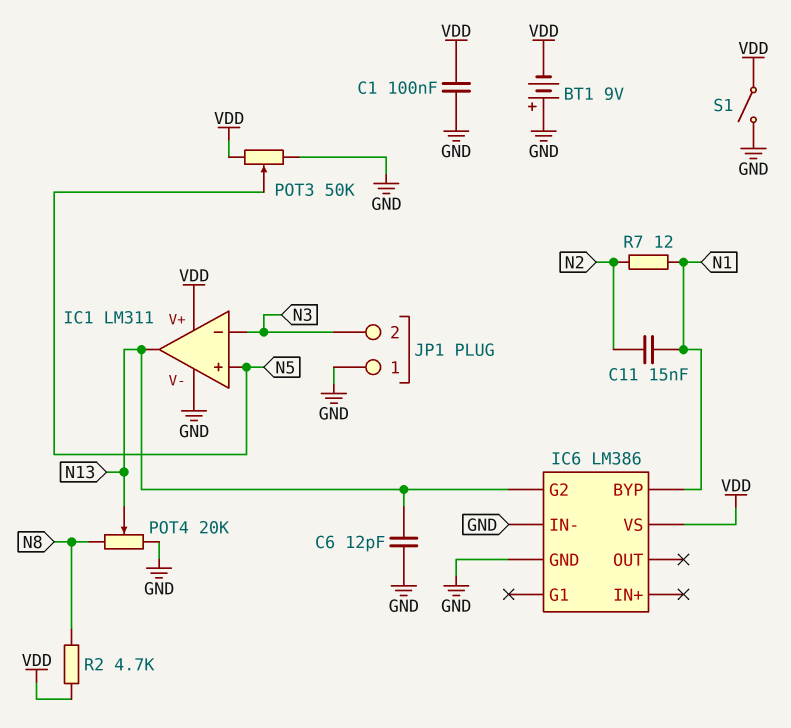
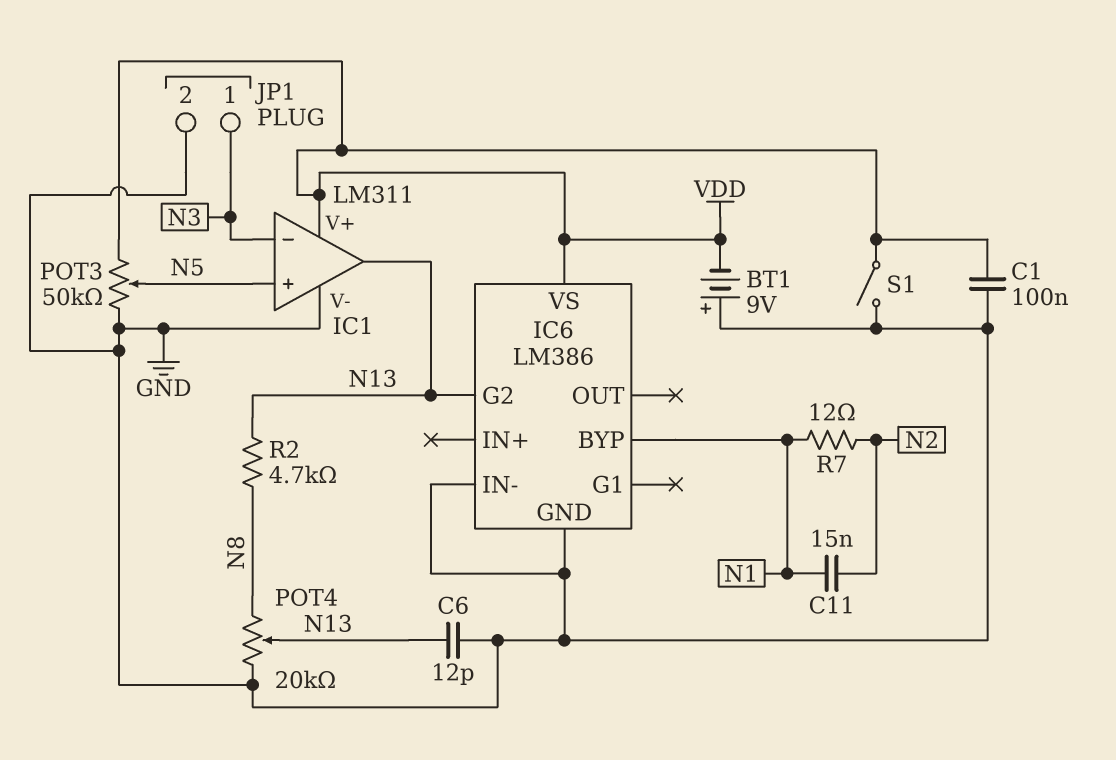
JP1 pin 1: GND -> N3
JP1 pin 2: N3 -> GND
R2: 4.7k (N8, VDD) -> 4.7k (N8, N13)

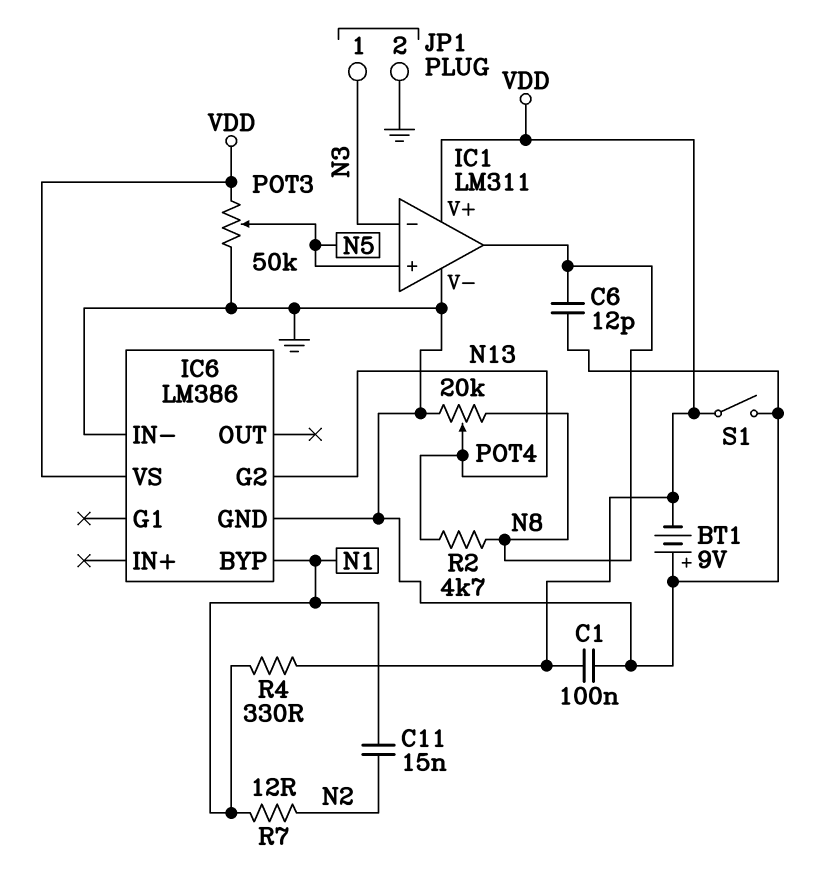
C6: 12pF (GND, N13) -> 12pF (GND, N8)
IC1 pin out: N13 -> N8
R4: none -> 330 (N1, VDD)

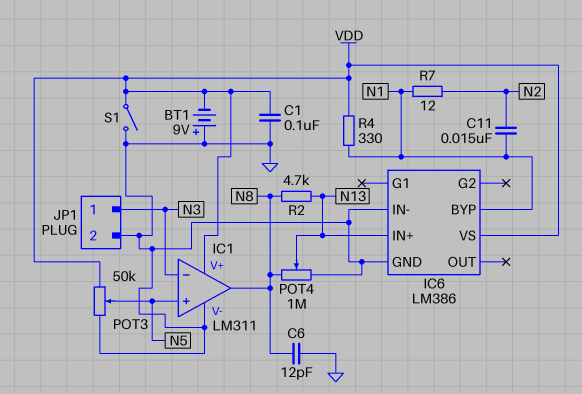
IC6 pin G2: N13 -> none
IC6 pin IN+: none -> N13
POT4: 20k (GND, N8, wiper N13) -> 1M (GND, N8, wiper N13)

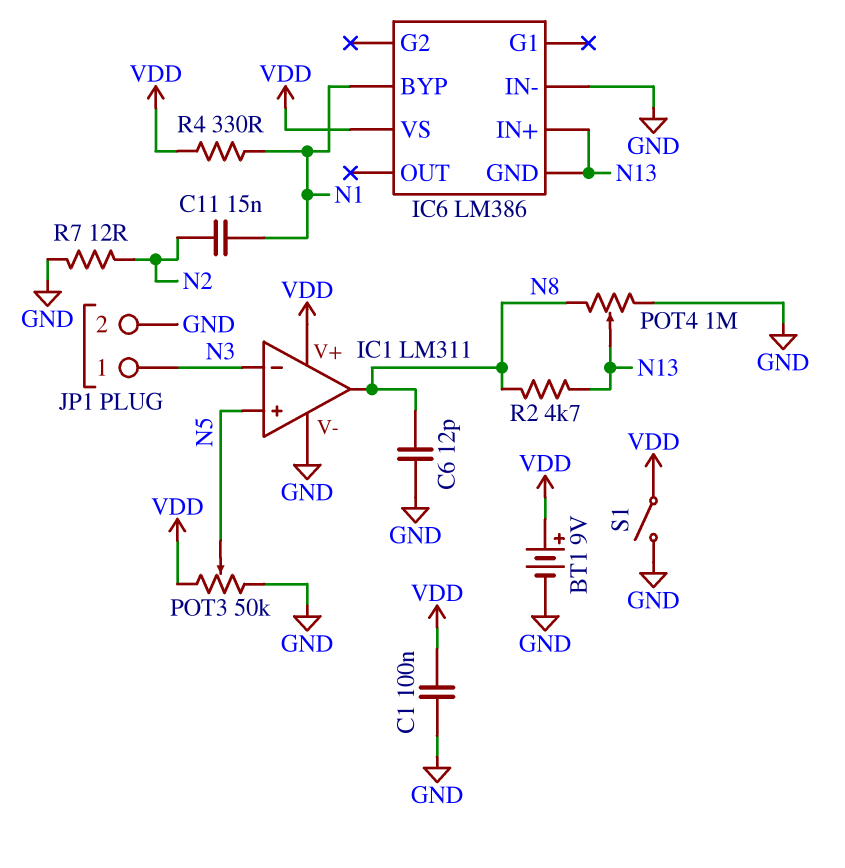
BT1: 9V (plus GND, minus VDD) -> 9V (plus VDD, minus GND)
IC6 pin GND: GND -> N13
R7: 12 (N1, N2) -> 12 (GND, N2)

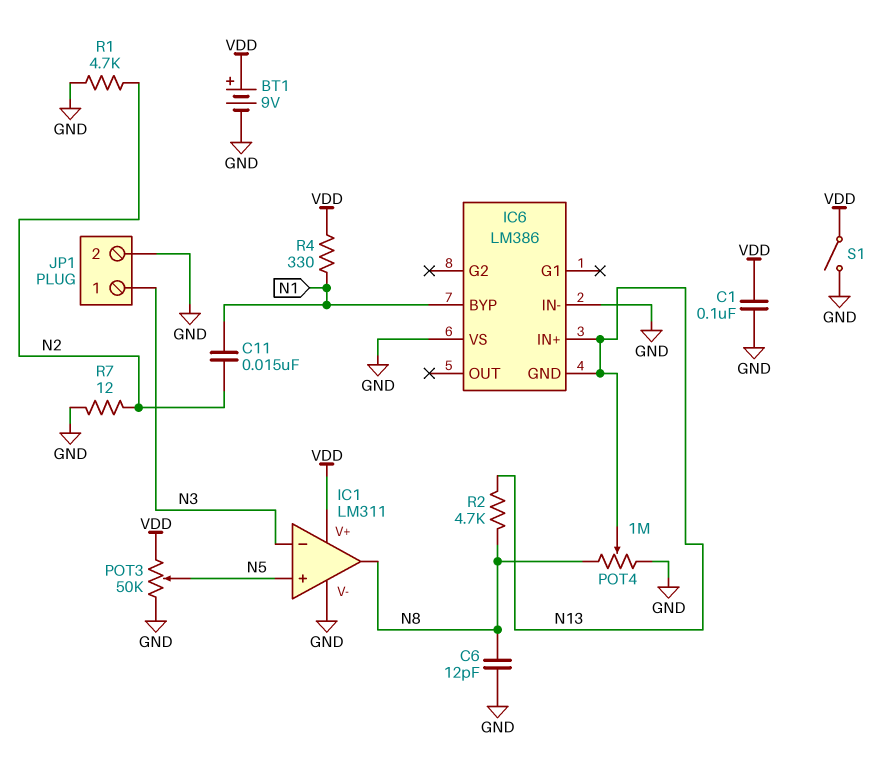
IC6 pin VS: VDD -> GND
R1: none -> 4.7k (GND, N2)

